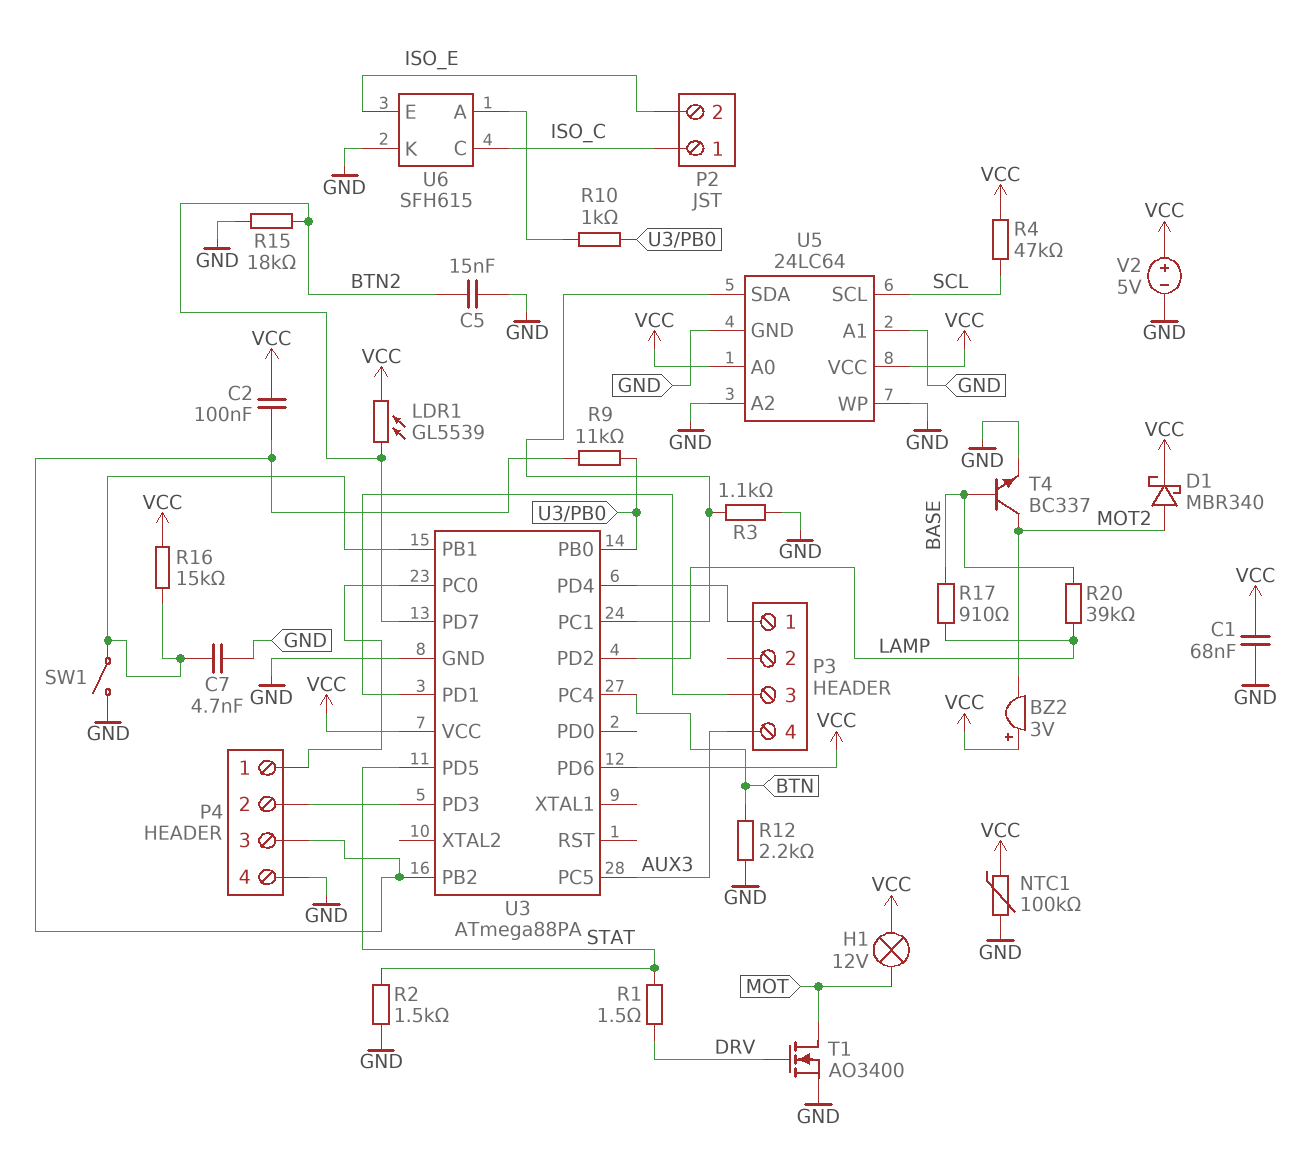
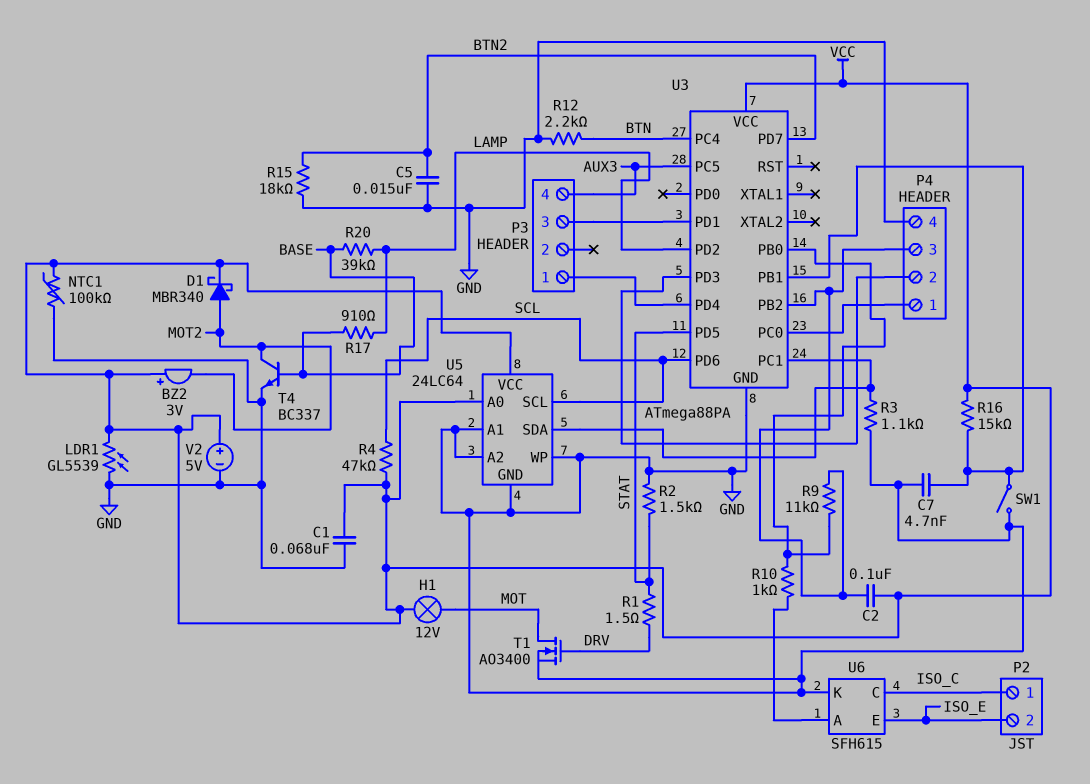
LDR1: GL5539 (BTN2, VCC) -> GL5539 (GND, VCC)
U3 pin PD6: VCC -> SCL

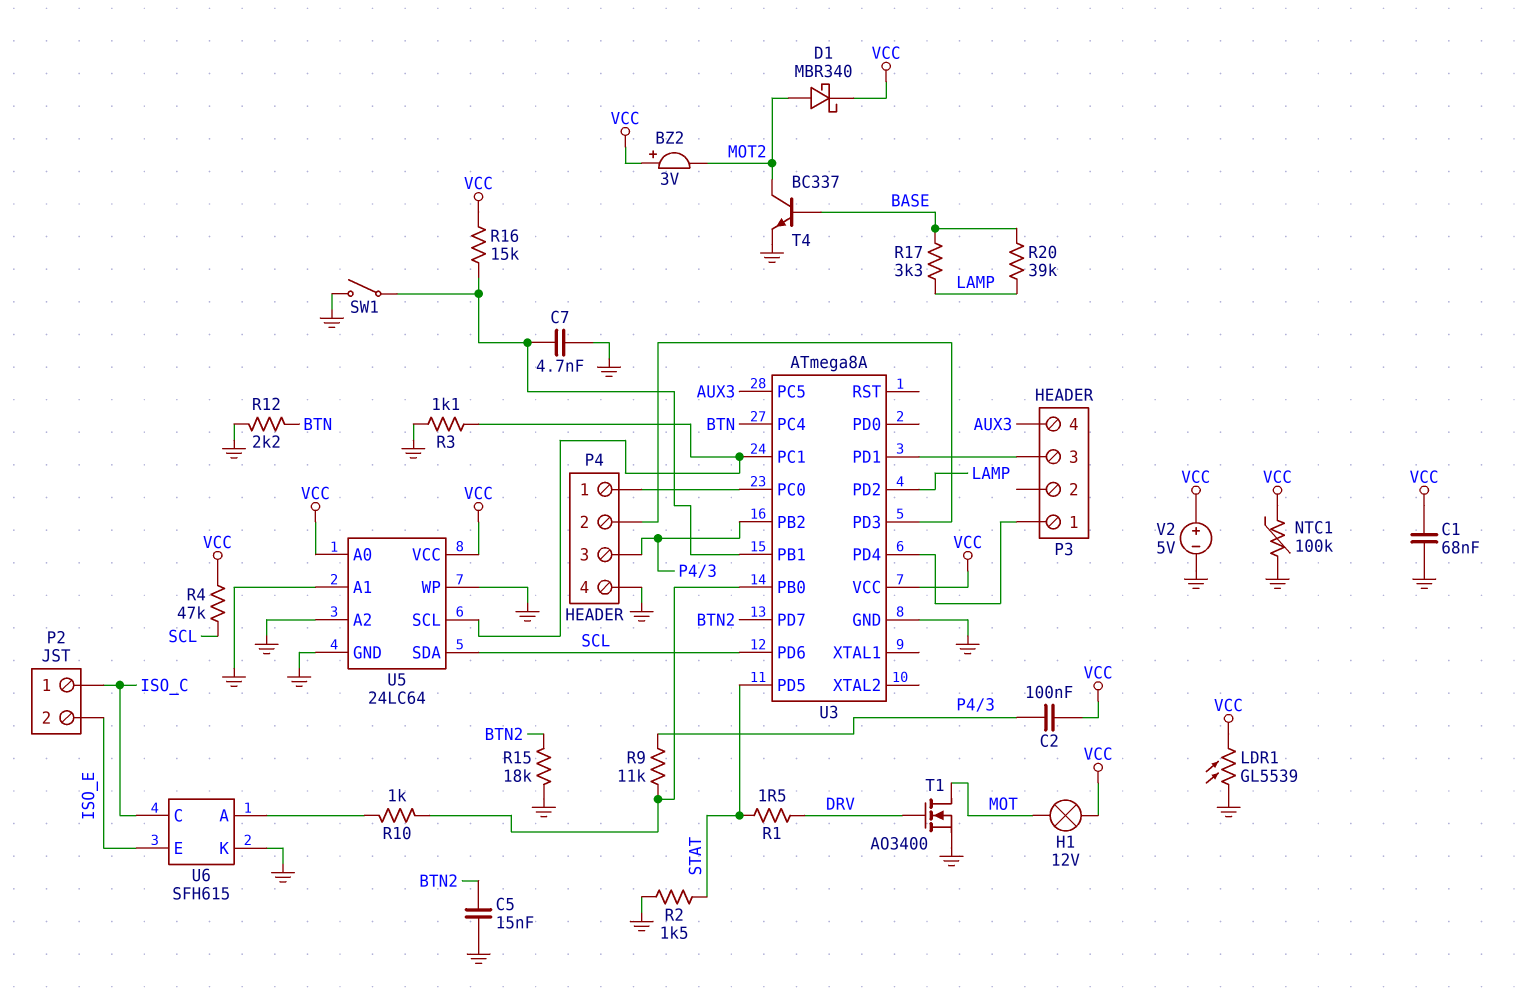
R17: 910 (BASE, LAMP) -> 3.3k (BASE, LAMP)
U3: ATmega88PA -> ATmega8A
U5 pin SCL: SCL -> U3/PC1
U5 pin SDA: U3/PC1 -> SCL

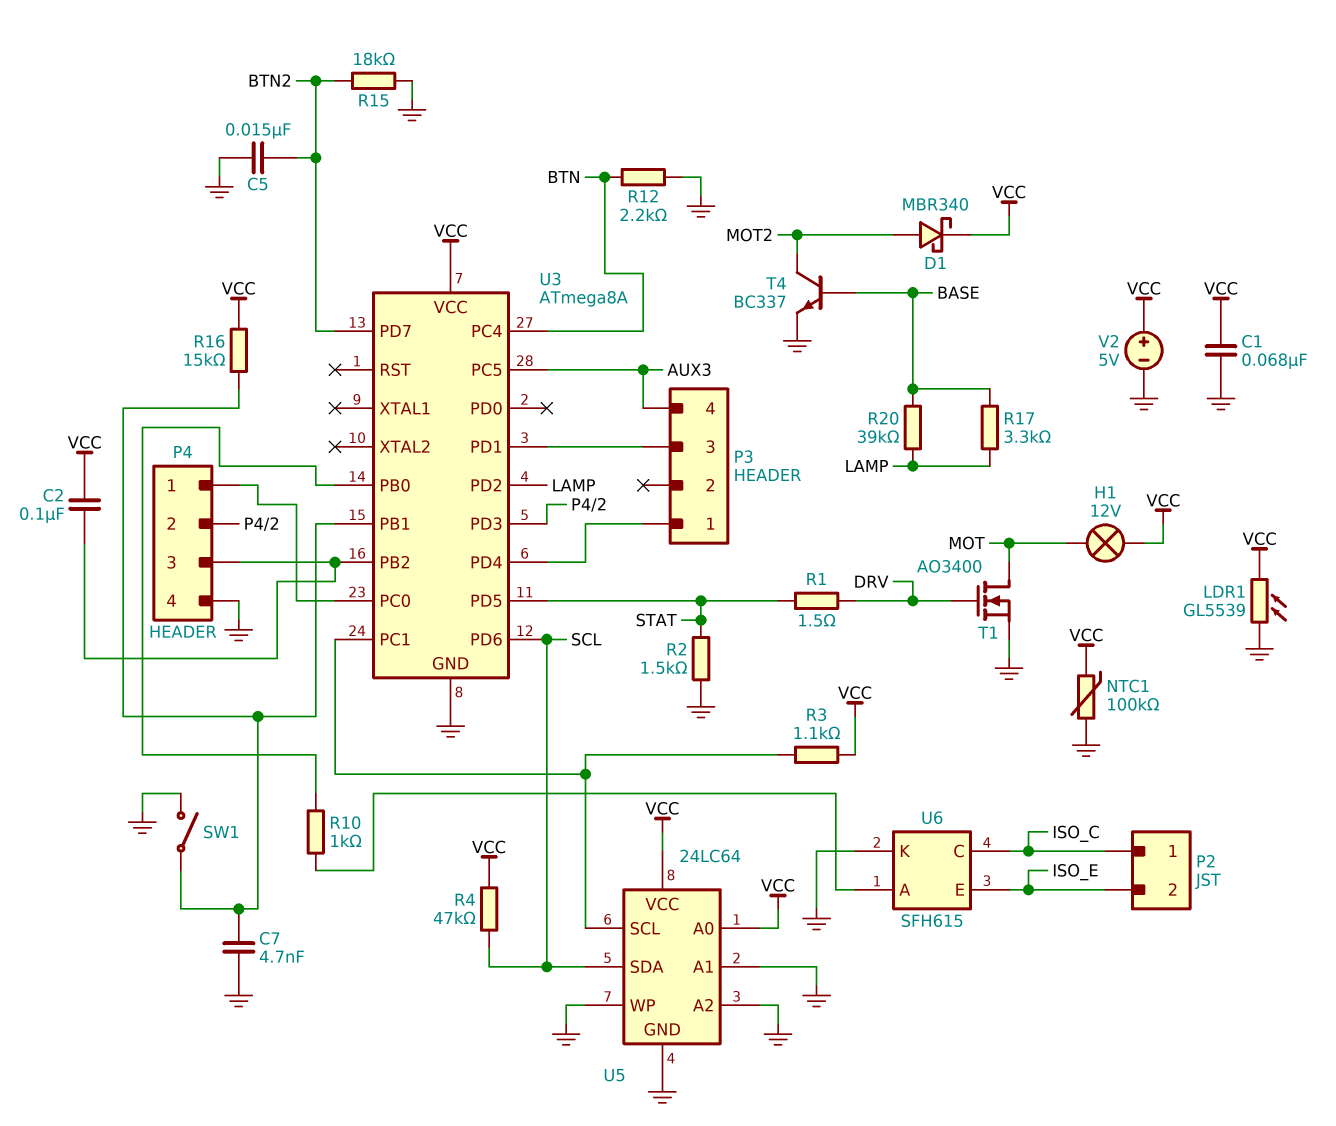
BZ2: buzzer 3V (plus VCC, minus MOT2) -> none
R3: 1.1k (GND, U3/PC1) -> 1.1k (U3/PC1, VCC)
R9: 11k (P4/3, U3/PB0) -> none

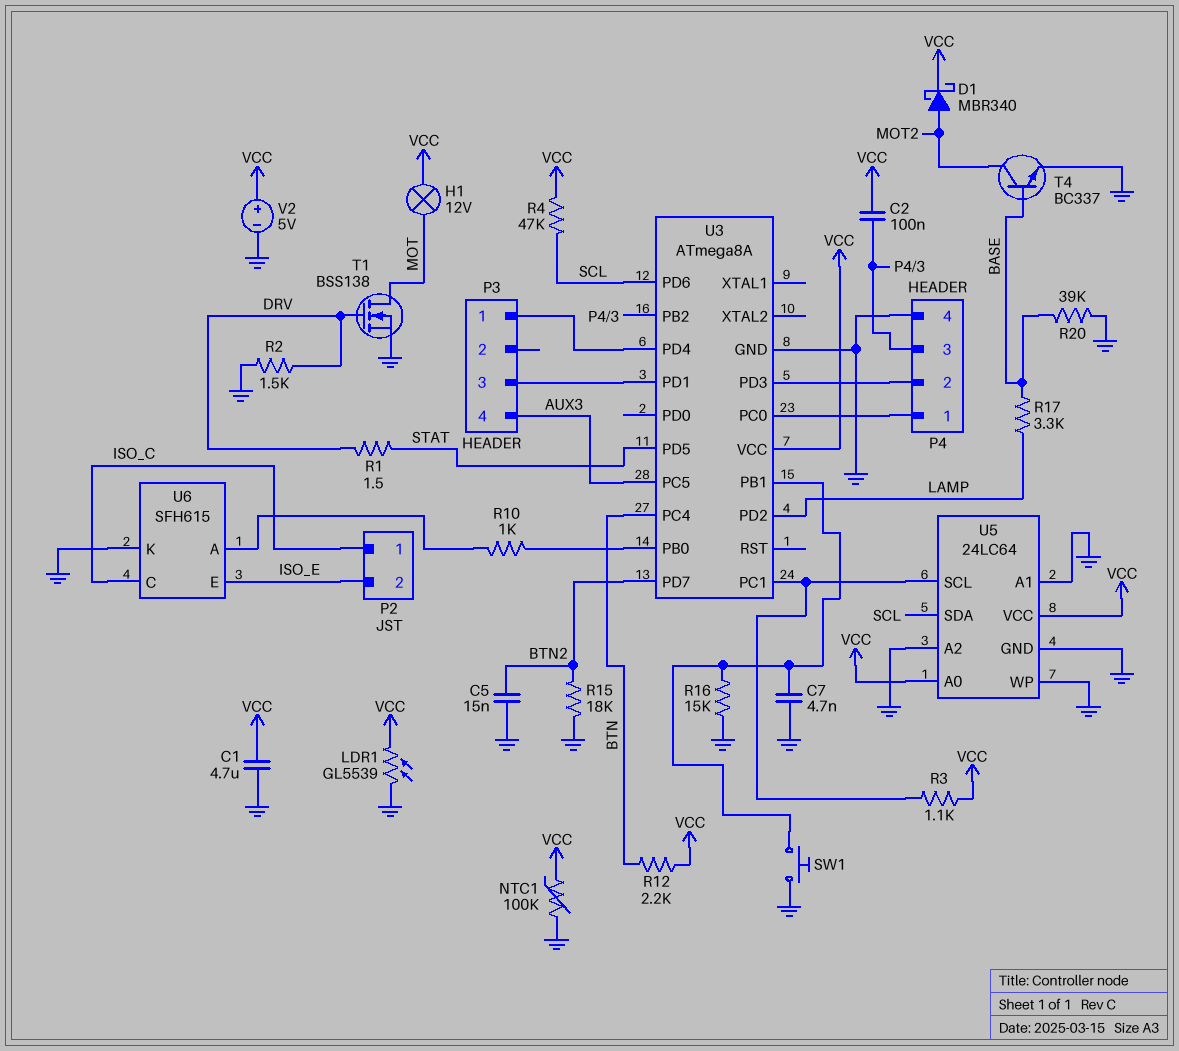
C1: 68nF (GND, VCC) -> 4.7uF (GND, VCC)
R2: 1.5k (GND, STAT) -> 1.5k (DRV, GND)
R12: 2.2k (BTN, GND) -> 2.2k (BTN, VCC)
R16: 15k (U3/PB1, VCC) -> 15k (GND, U3/PB1)
R20: 39k (BASE, LAMP) -> 39k (BASE, GND)
SW1: switch (GND, U3/PB1) -> button (GND, U3/PB1)
T1: NMOS AO3400 (G DRV, D MOT, S GND) -> NMOS BSS138 (G DRV, D MOT, S GND)

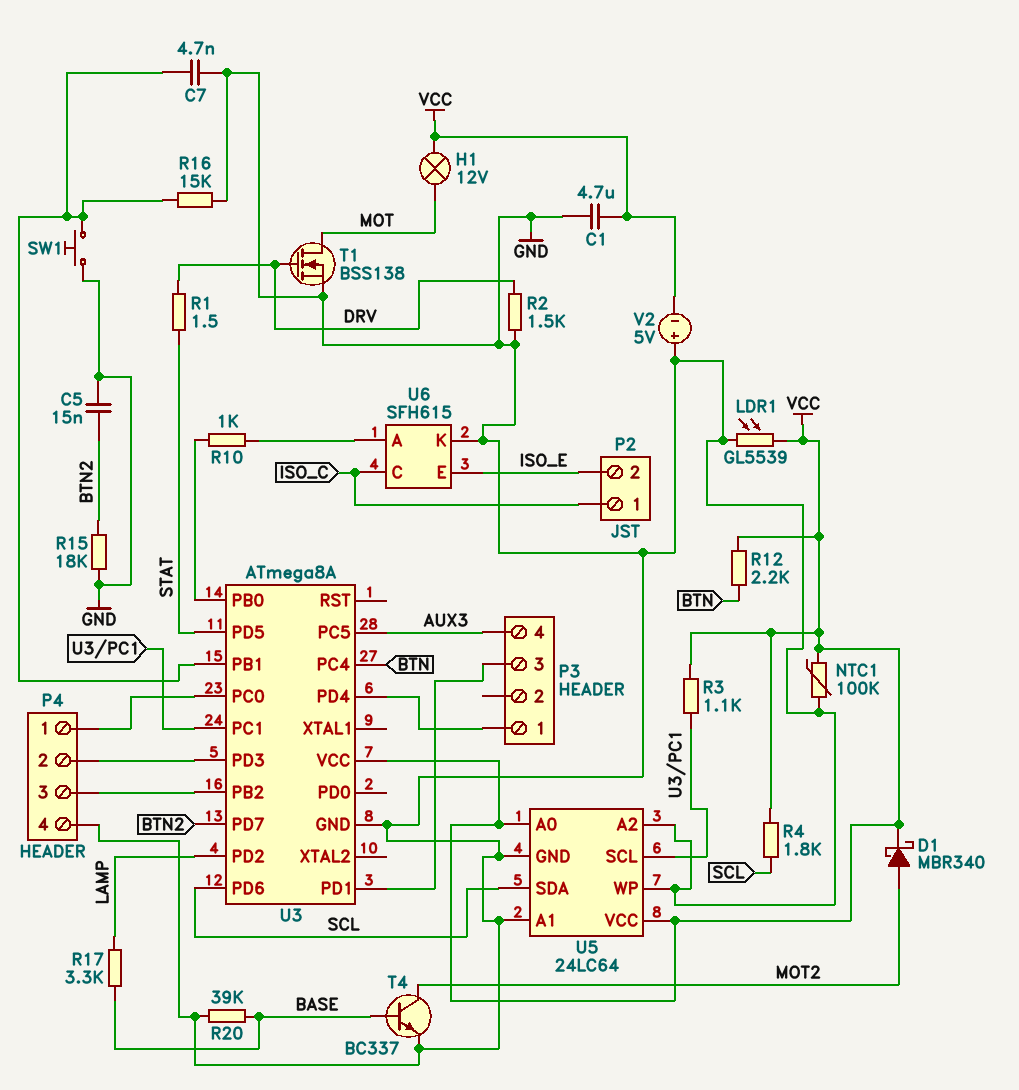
C2: 100nF (P4/3, VCC) -> none
R4: 47k (SCL, VCC) -> 1.8k (SCL, VCC)
V2: 5V (plus VCC, minus GND) -> 5V (plus GND, minus VCC)

